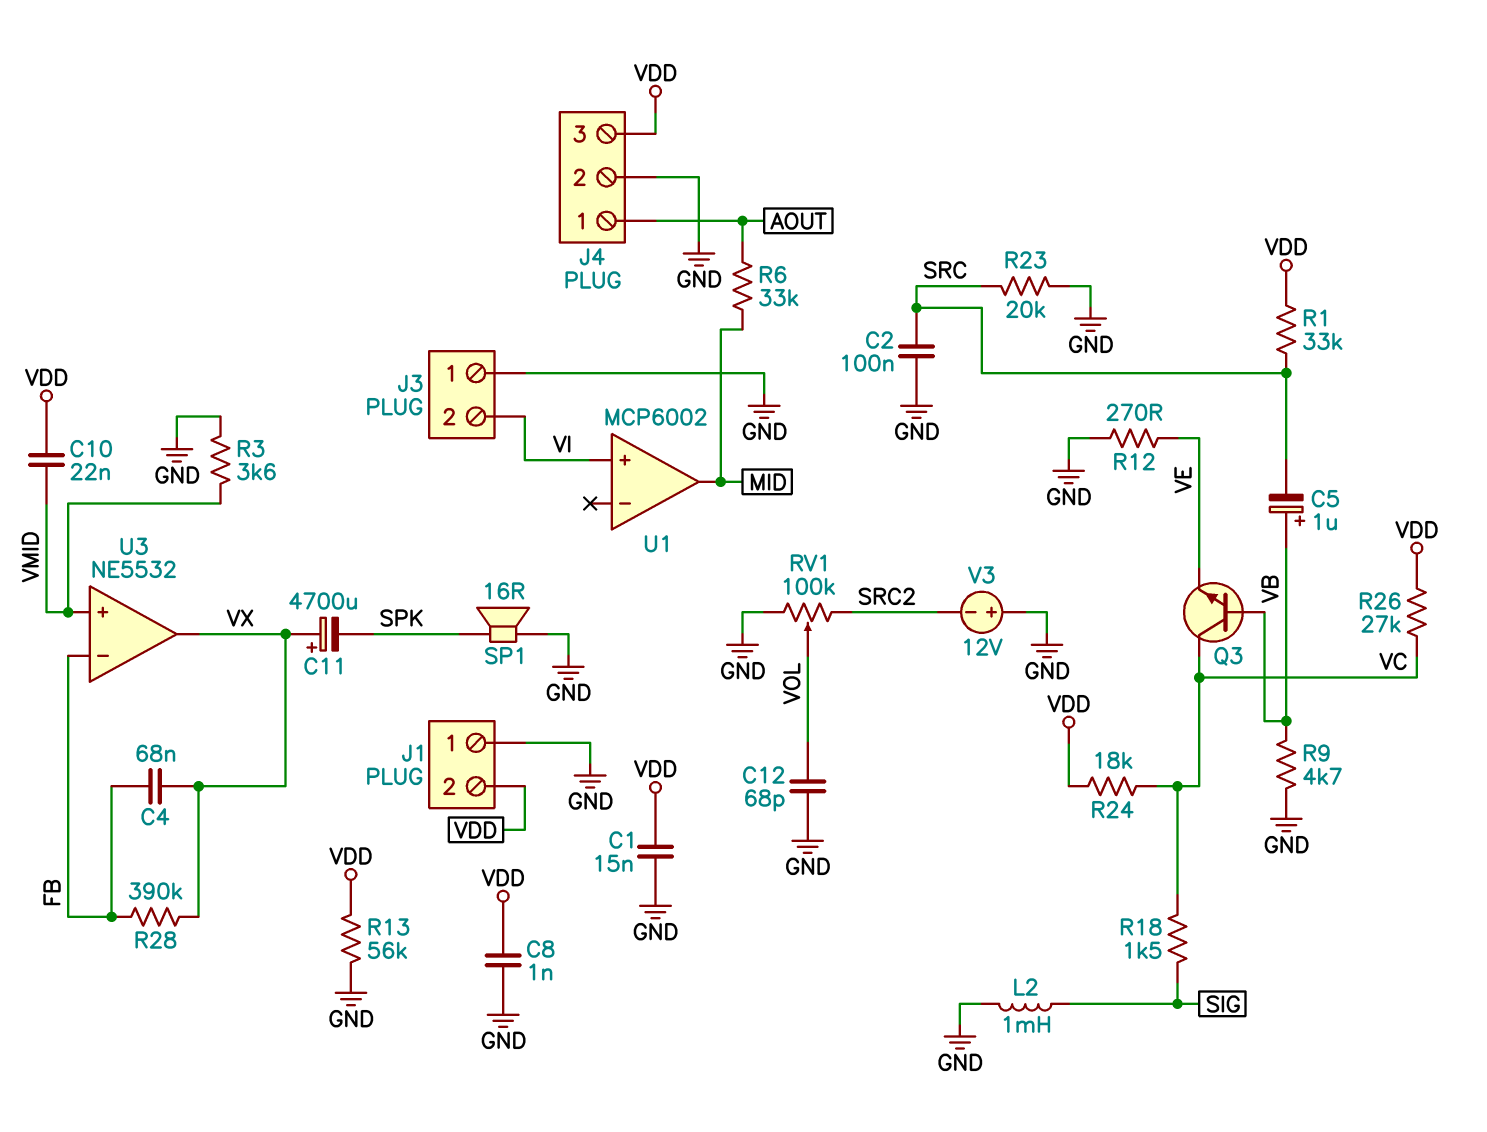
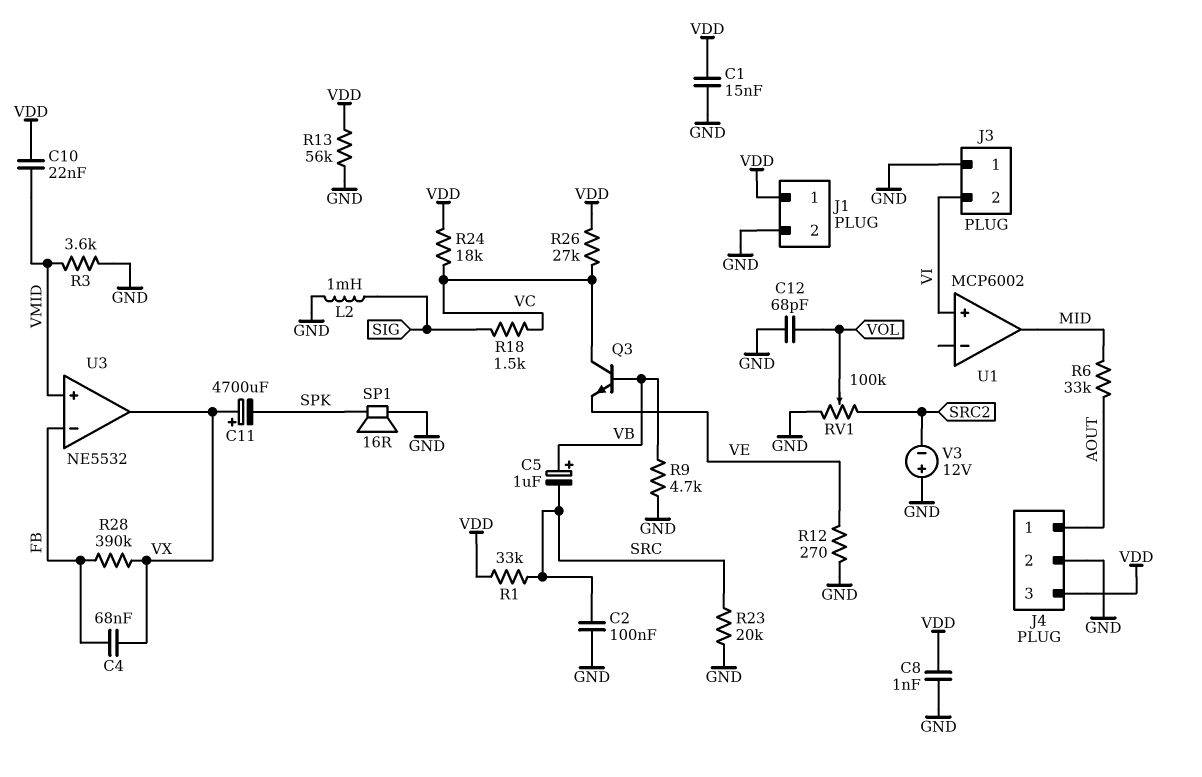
J1 pin 1: GND -> VDD
J1 pin 2: VDD -> GND

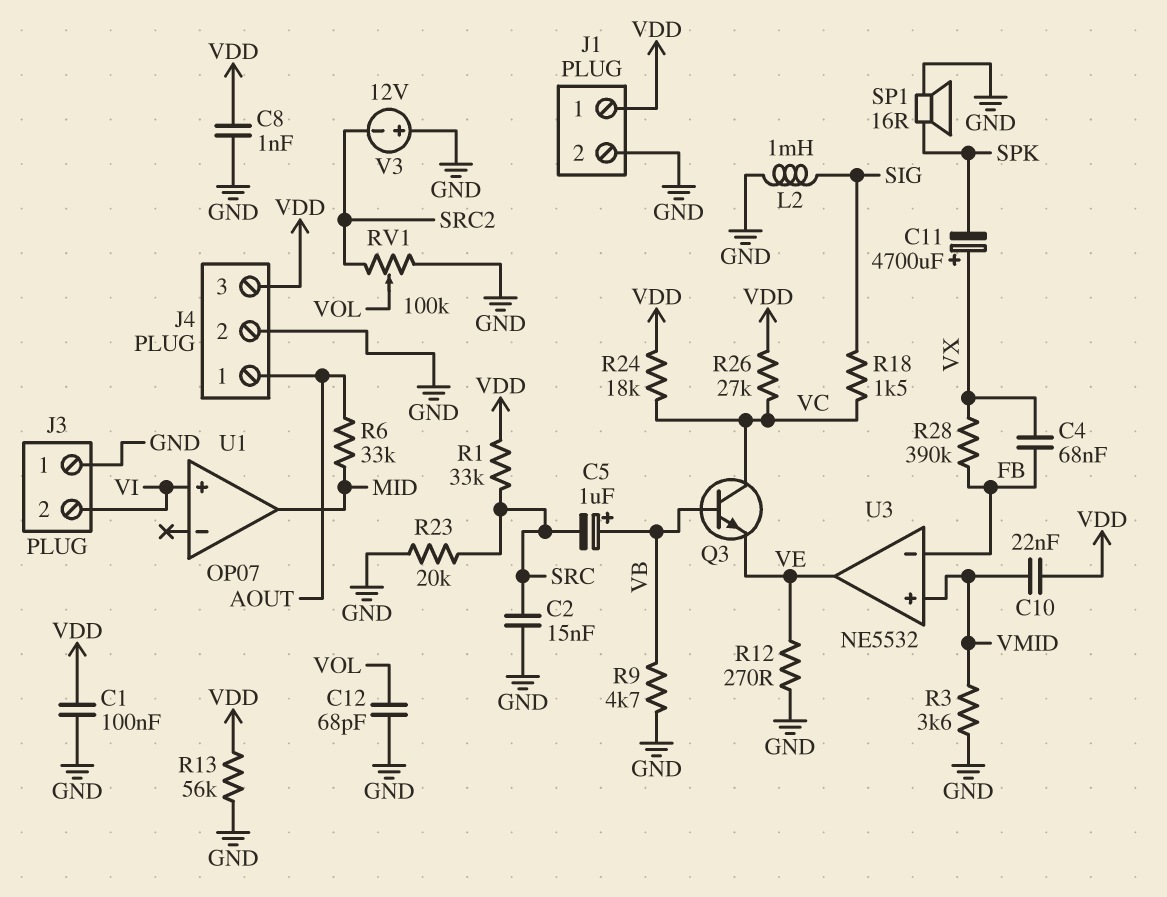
C1: 15nF (GND, VDD) -> 100nF (GND, VDD)
C2: 100nF (GND, SRC) -> 15nF (GND, SRC)
U1: MCP6002 -> OP07
U3 pin out: VX -> VE

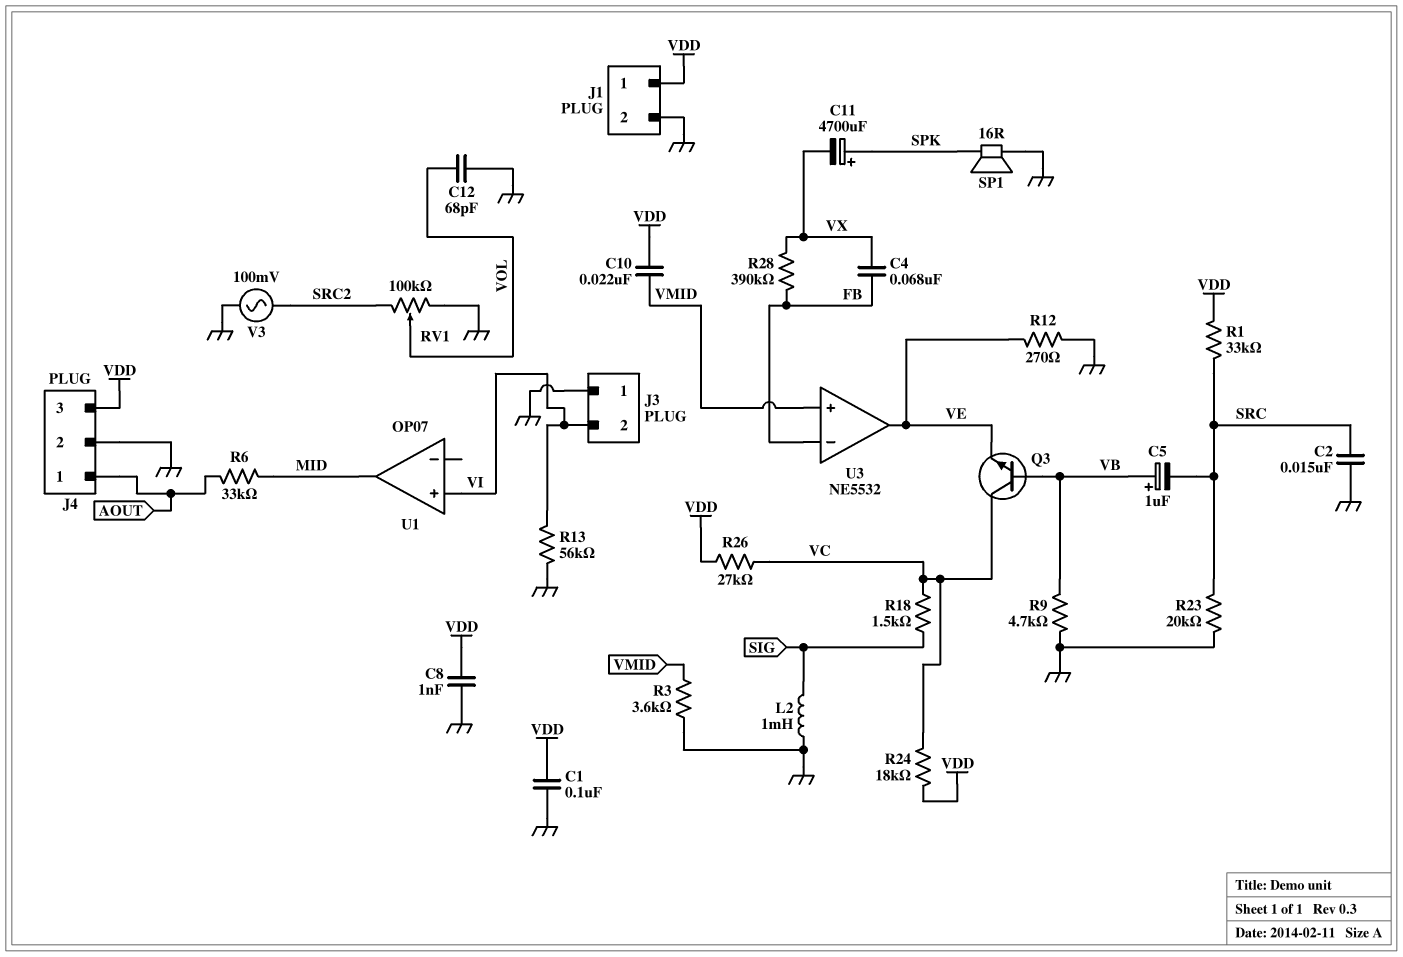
C11: 4700uF (plus VX, minus SPK) -> 4700uF (plus SPK, minus VX)
R13: 56k (GND, VDD) -> 56k (GND, VI)
V3: 12V (plus GND, minus SRC2) -> AC 100mV (GND, SRC2)

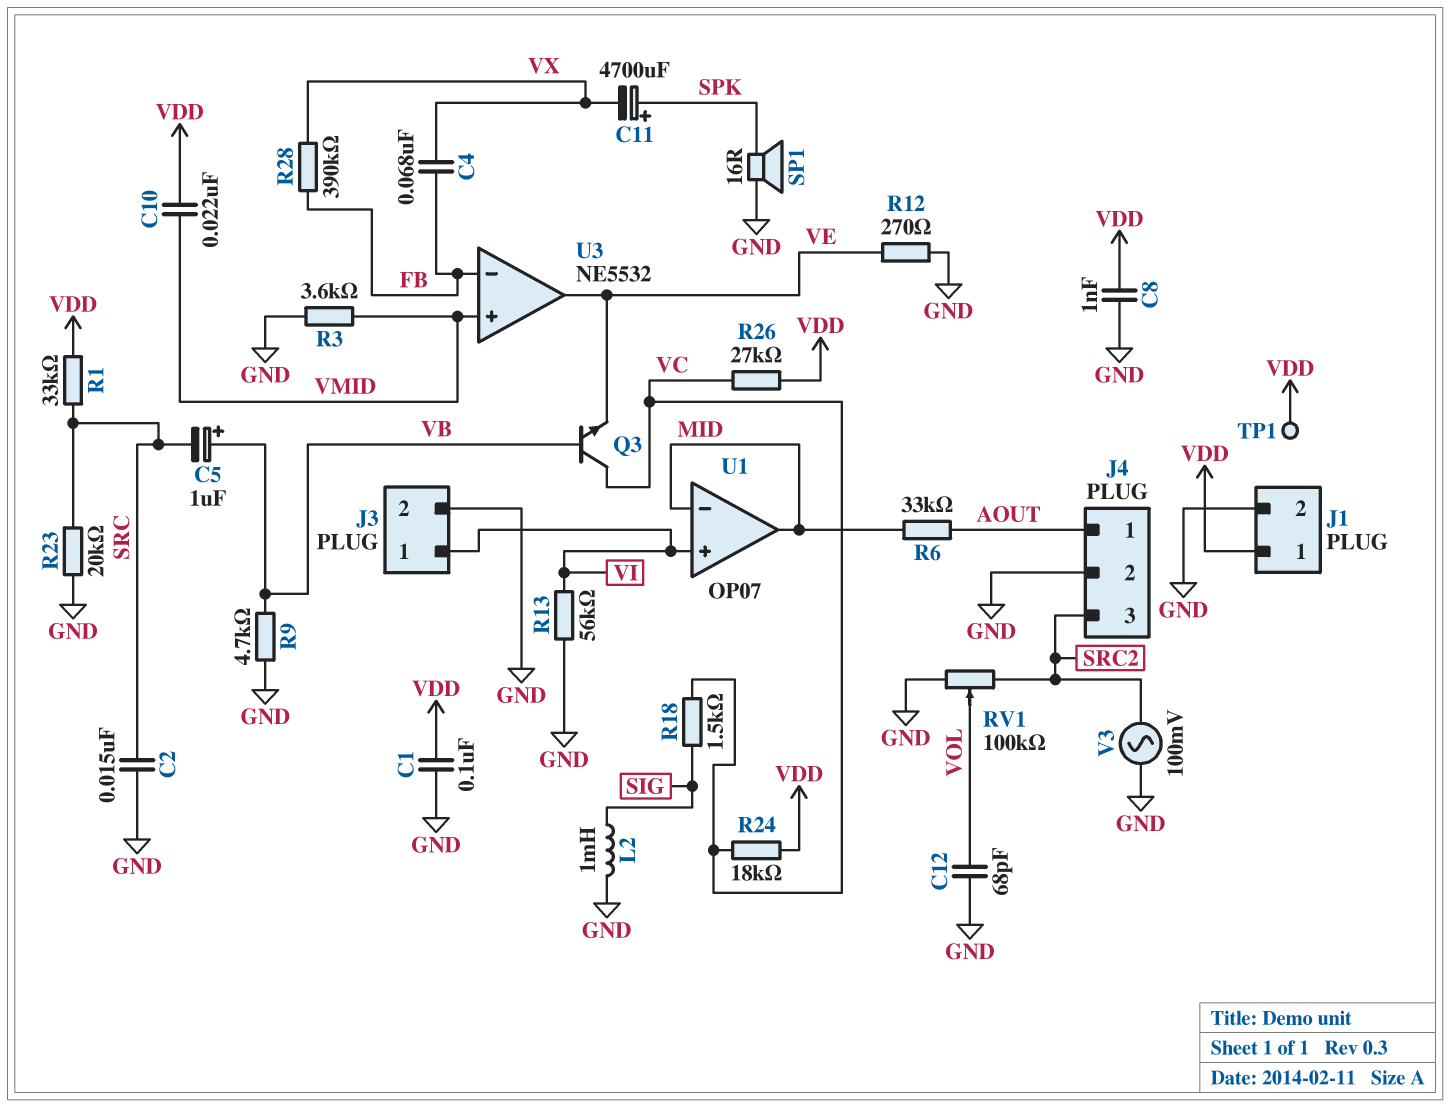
J3 pin 1: GND -> VI
J3 pin 2: VI -> GND
J4 pin 3: VDD -> SRC2
TP1: none -> test point (VDD)
U1 pin in-: none -> MID

